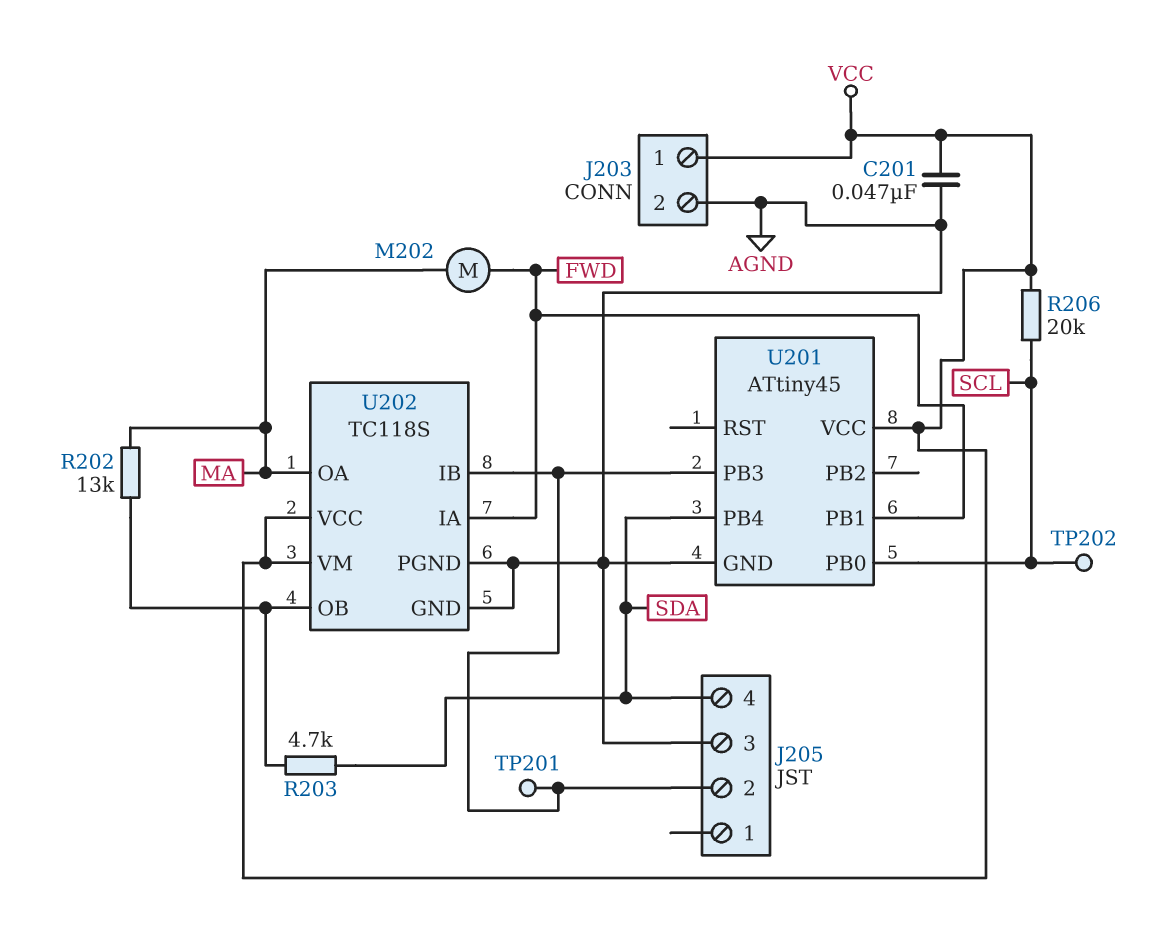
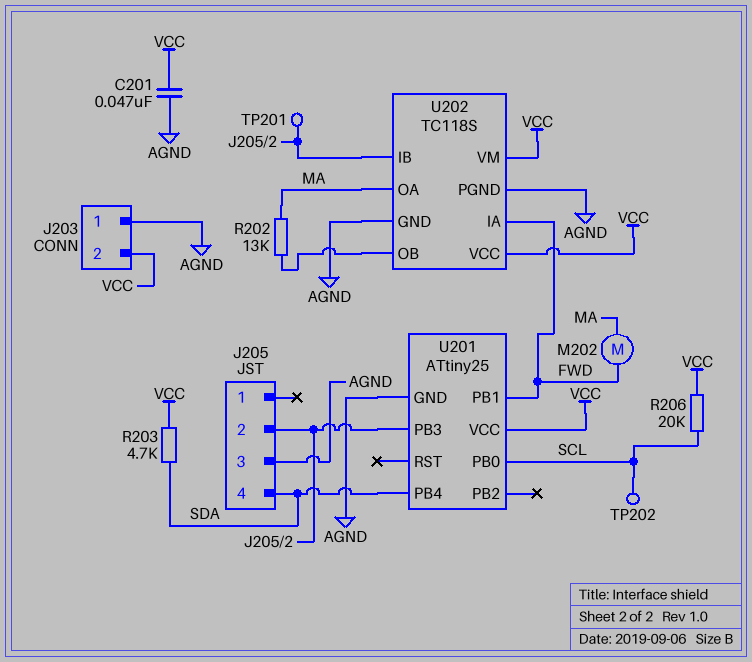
J203 pin 1: VCC -> AGND
J203 pin 2: AGND -> VCC
R203: 4.7k (SDA, U202/OB) -> 4.7k (SDA, VCC)
U201: ATtiny45 -> ATtiny25

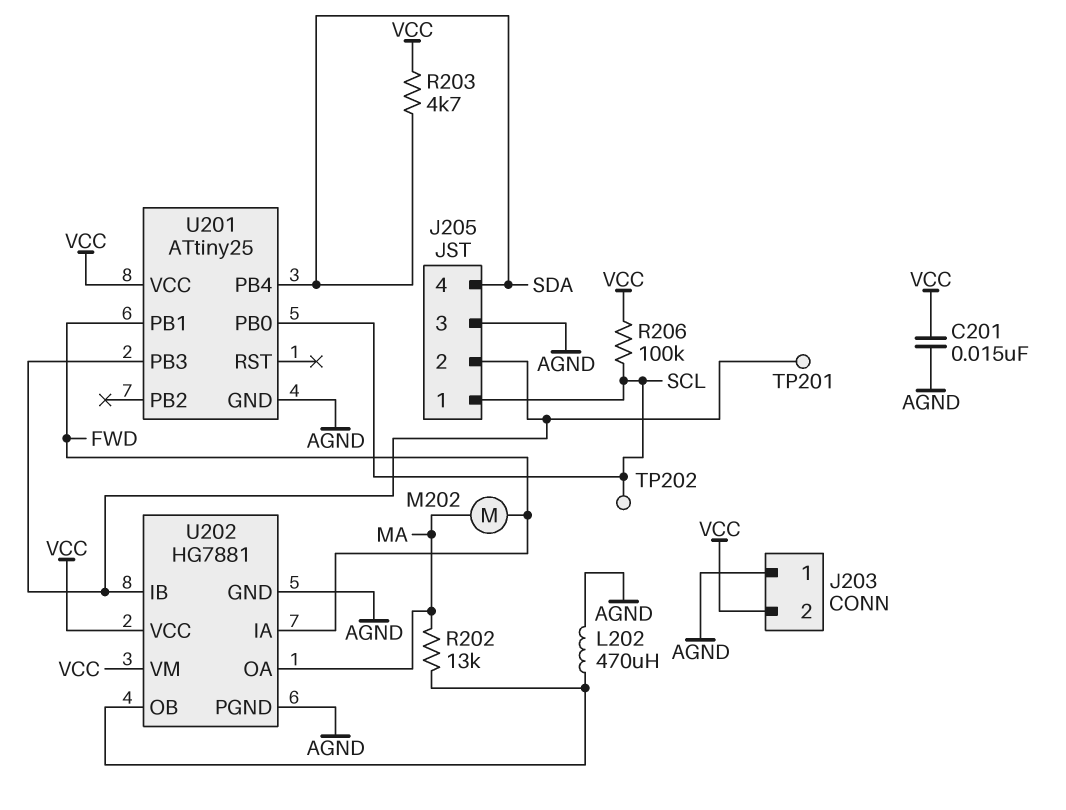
C201: 47nF (AGND, VCC) -> 15nF (AGND, VCC)
J205 pin 1: none -> SCL
L202: none -> 470uH (AGND, U202/OB)
R206: 20k (SCL, VCC) -> 100k (SCL, VCC)
U202: TC118S -> HG7881

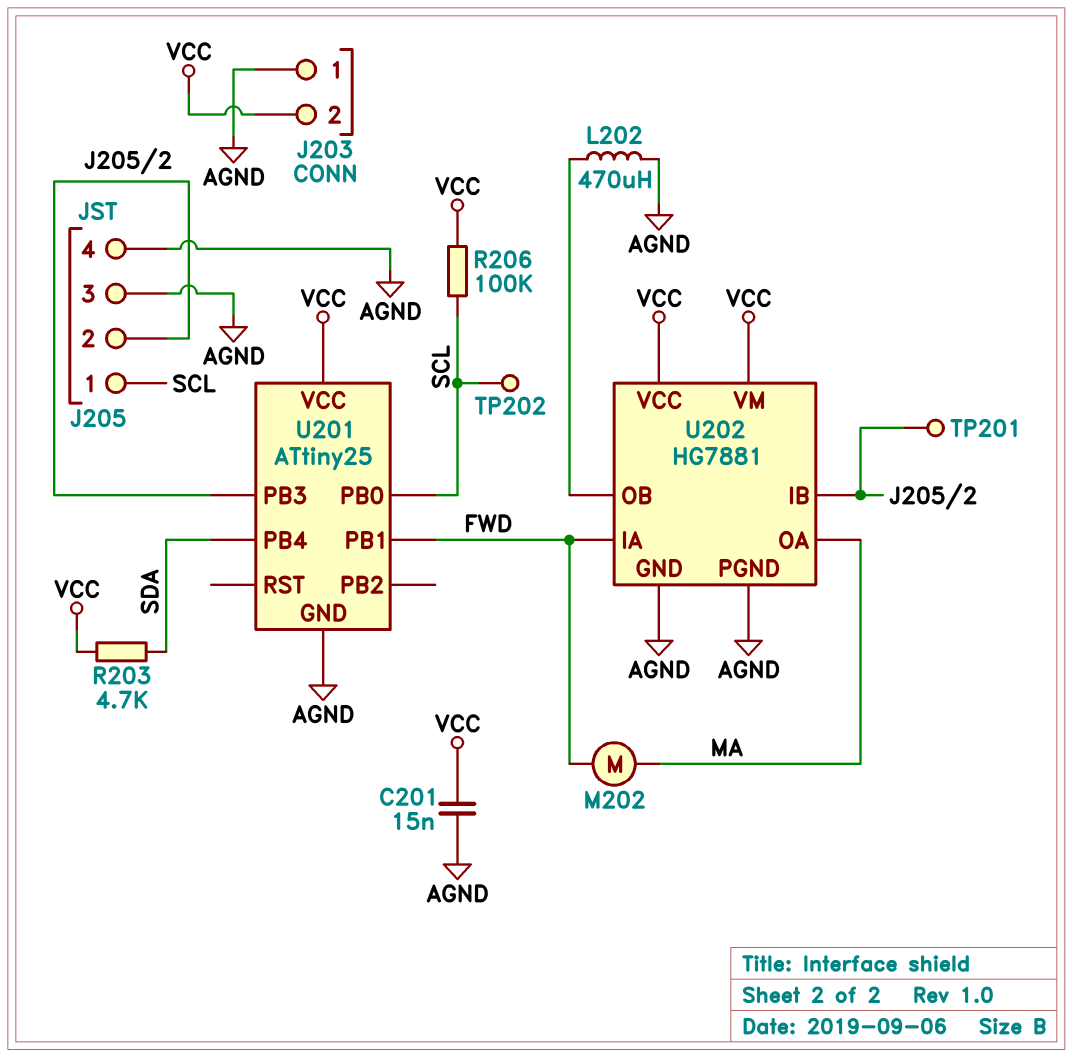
J205 pin 4: SDA -> AGND
R202: 13k (MA, U202/OB) -> none

